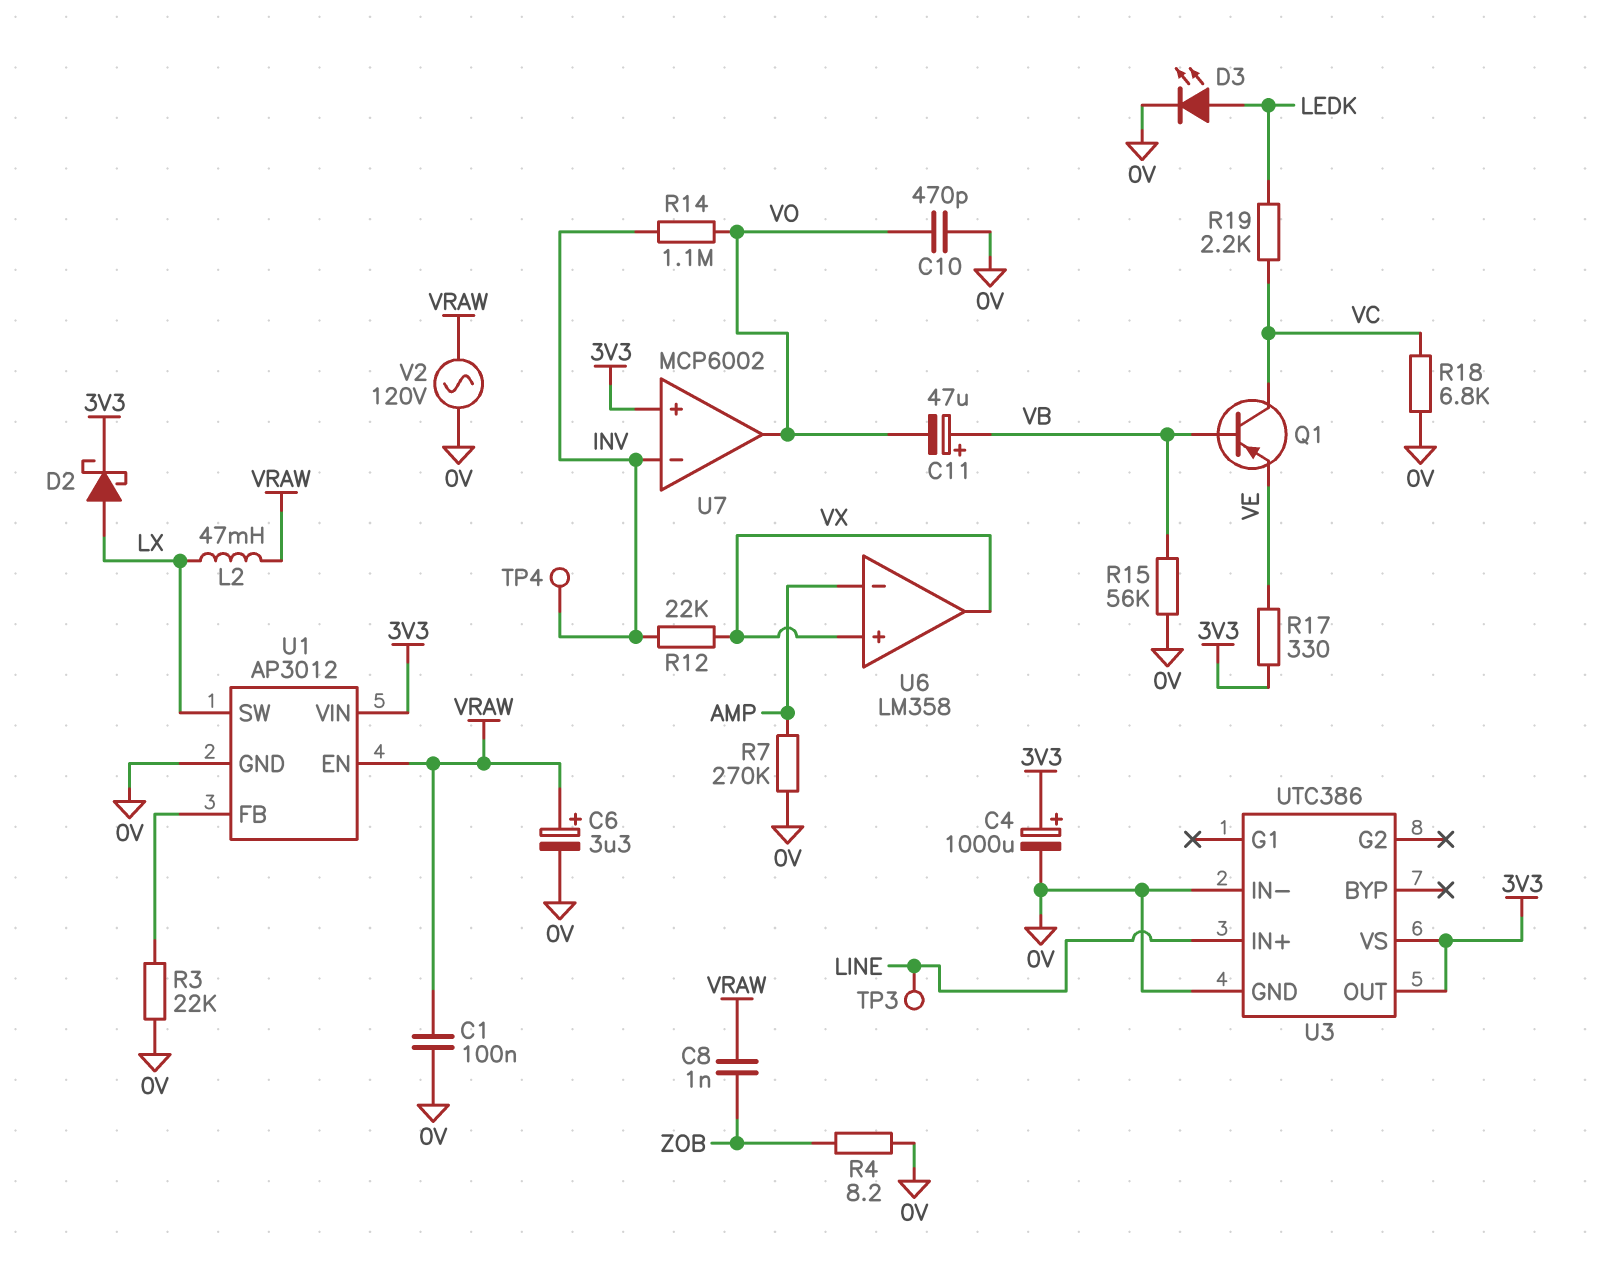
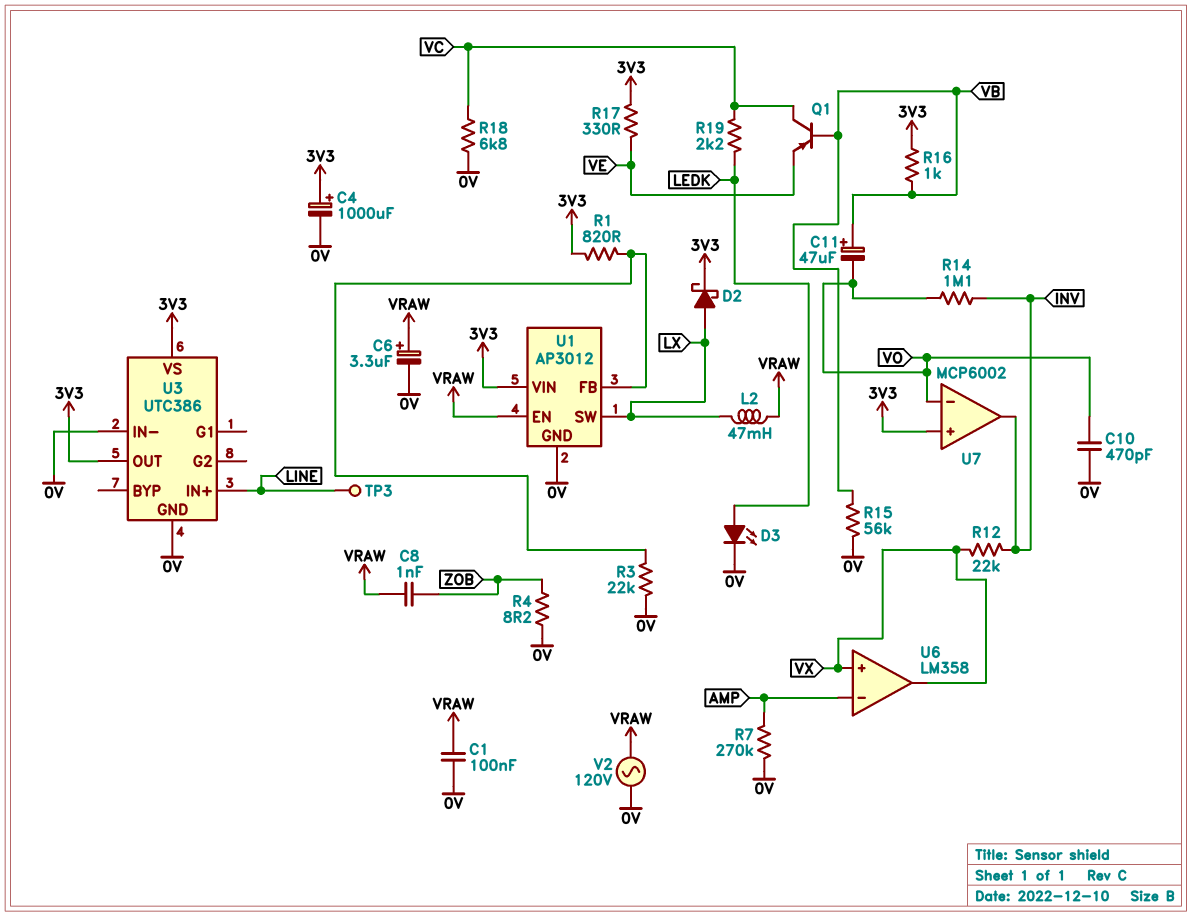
R1: none -> 820 (3V3, U1/FB)
R16: none -> 1k (3V3, VB)
TP4: test point (INV) -> none
U7 pin in-: INV -> VO
U7 pin out: VO -> INV

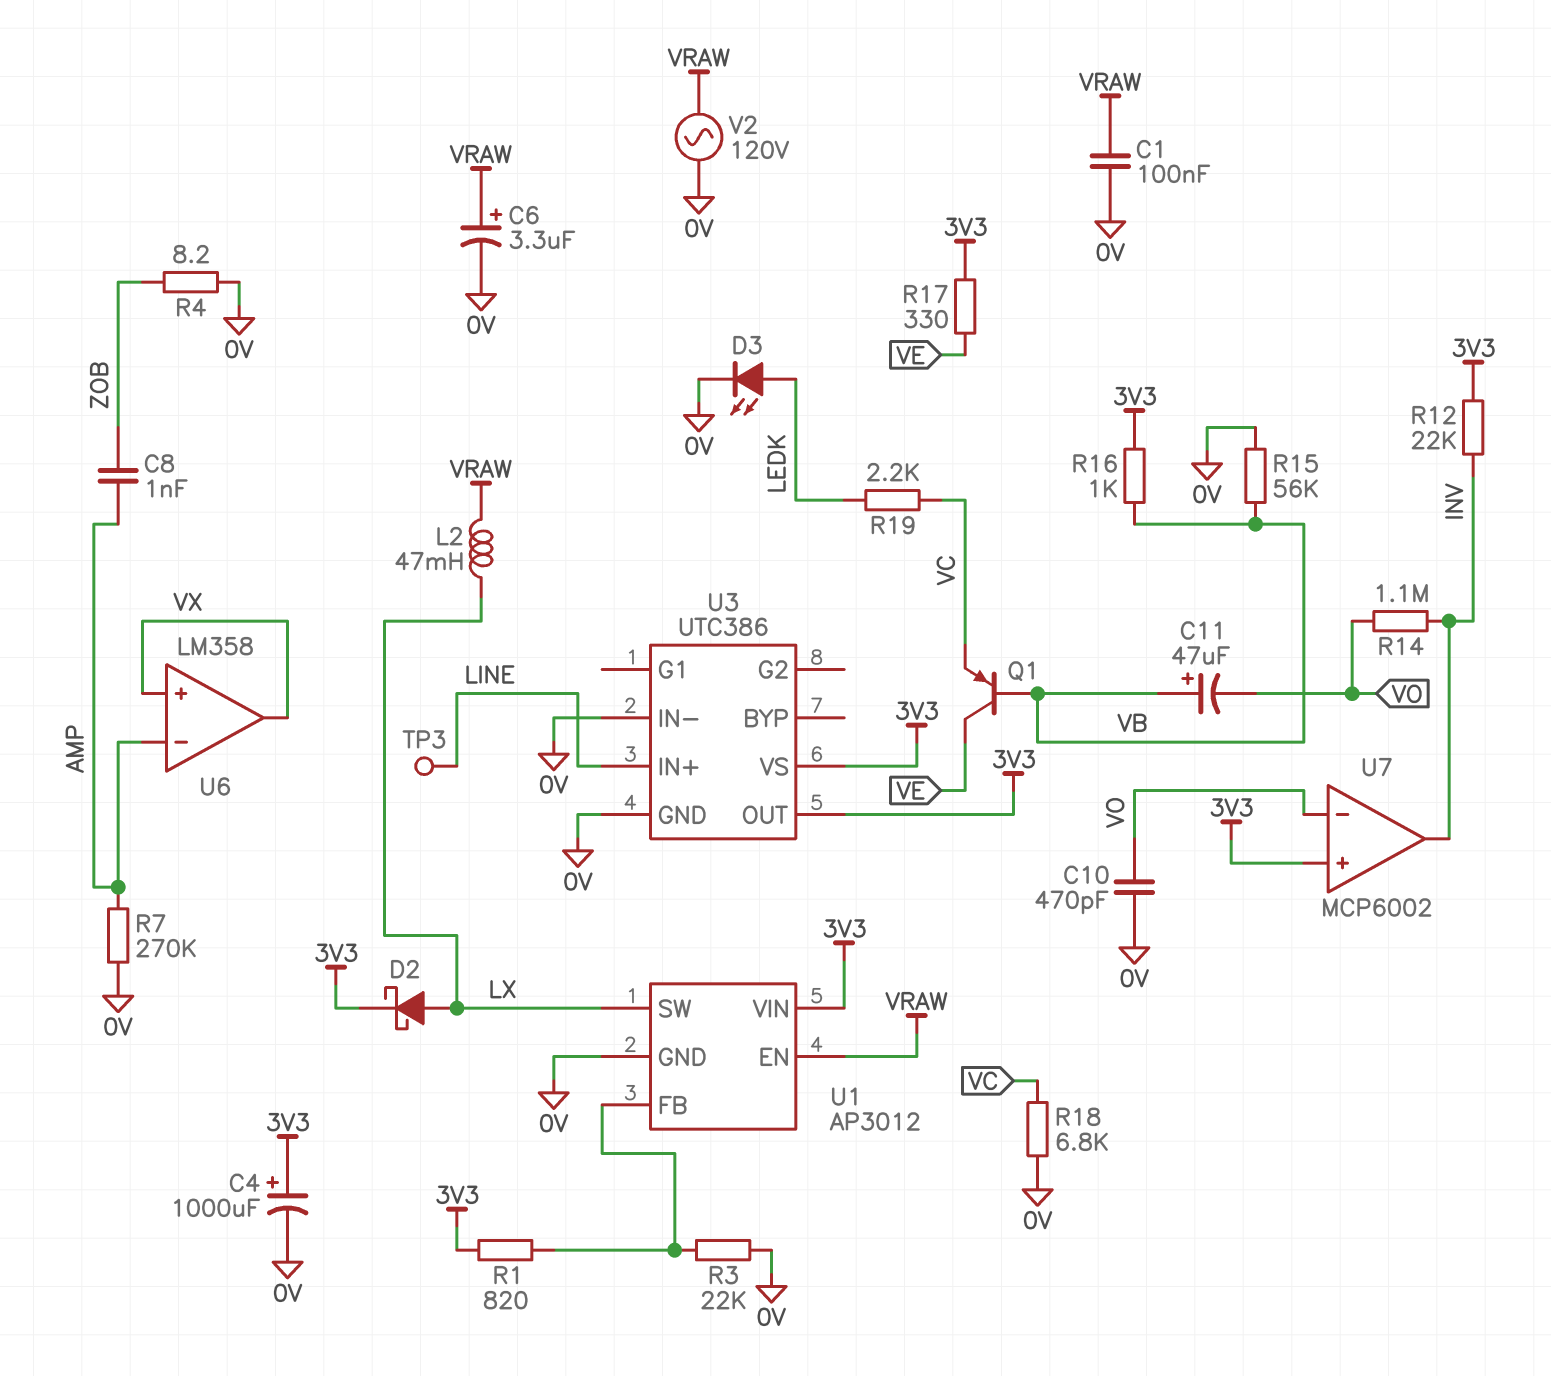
C8: 1nF (VRAW, ZOB) -> 1nF (AMP, ZOB)
Q1: PNP (B VB, C VC, E VE) -> PNP (B VB, C VE, E VC)
R12: 22k (INV, VX) -> 22k (3V3, INV)

